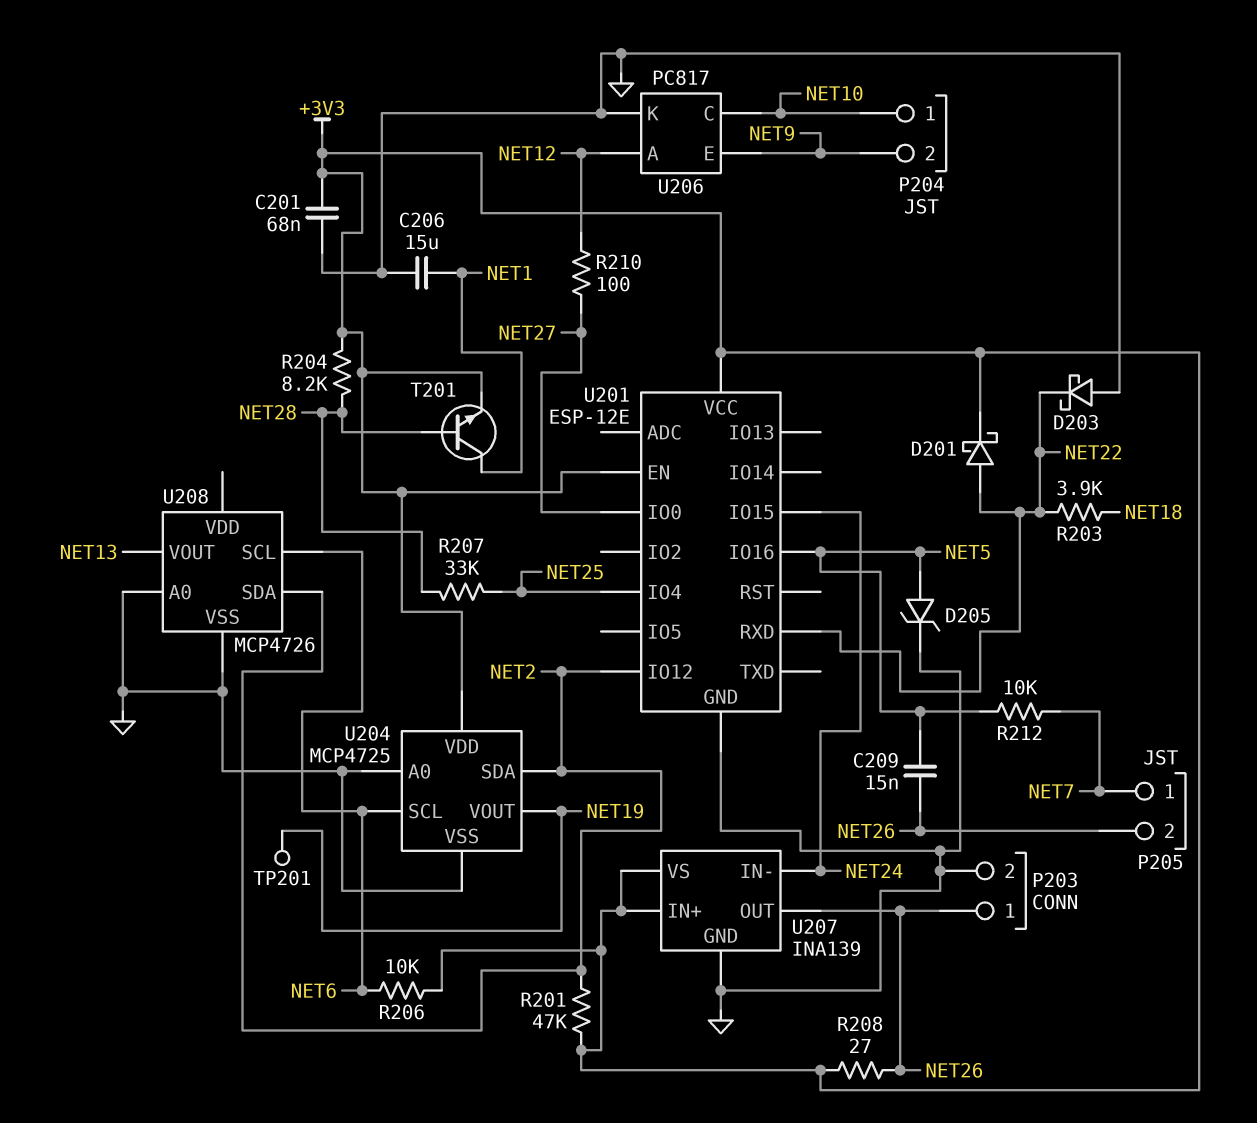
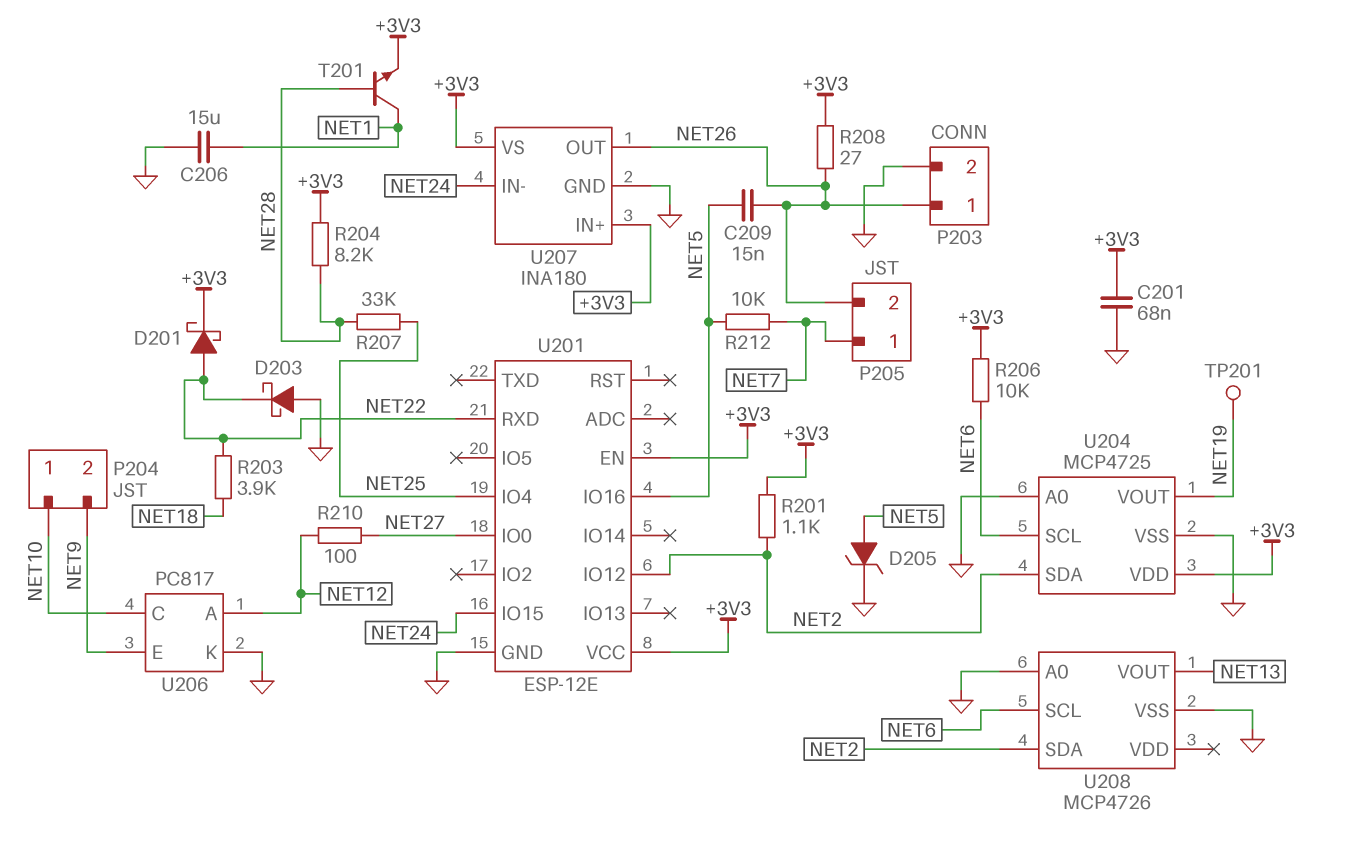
R201: 47k (+3V3, NET2) -> 1.1k (+3V3, NET2)
U207: INA139 -> INA180

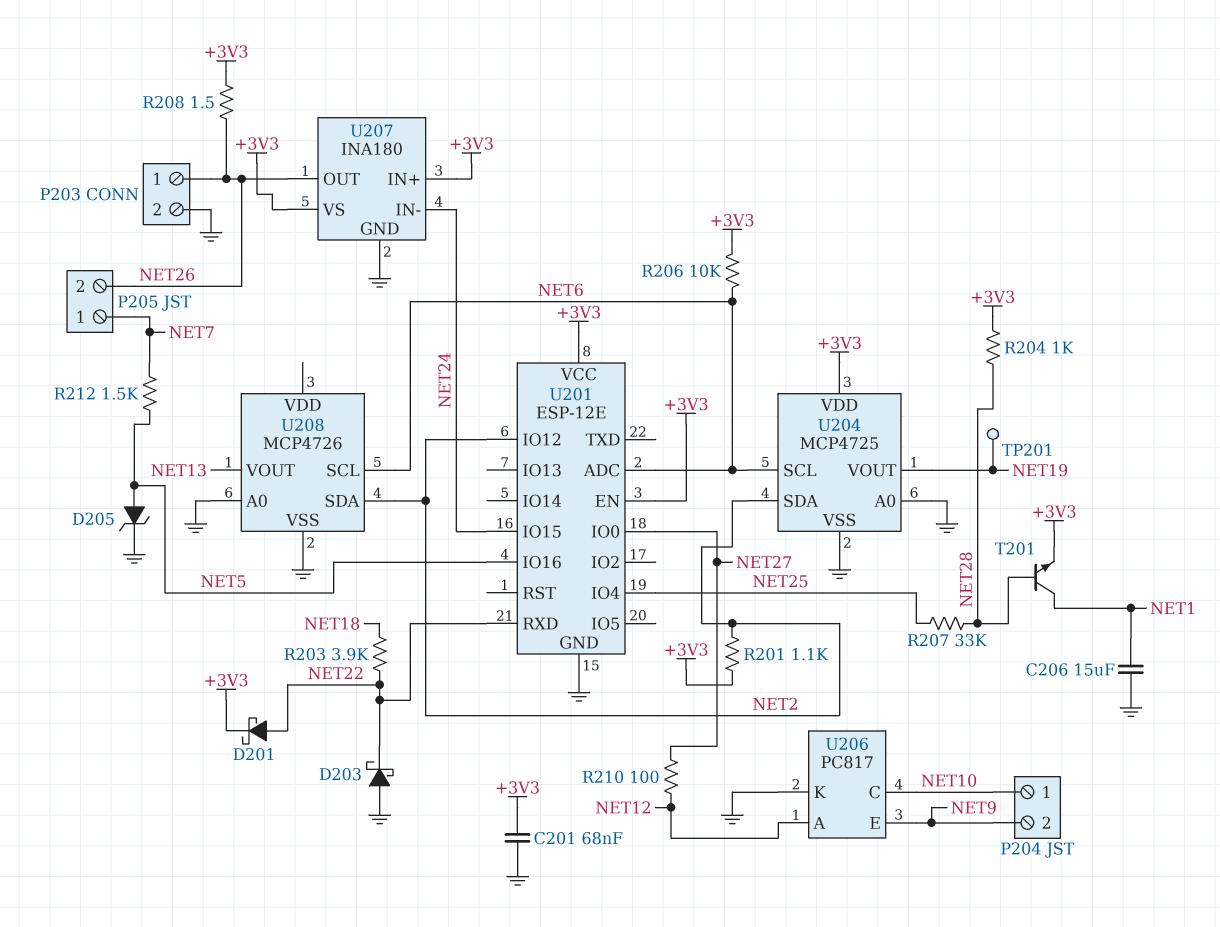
C209: 15nF (NET5, NET26) -> none
R204: 8.2k (+3V3, NET28) -> 1k (+3V3, NET28)
R208: 27 (+3V3, NET26) -> 1.5 (+3V3, NET26)
R212: 10k (NET5, NET7) -> 1.5k (NET5, NET7)
U201 pin ADC: none -> NET6

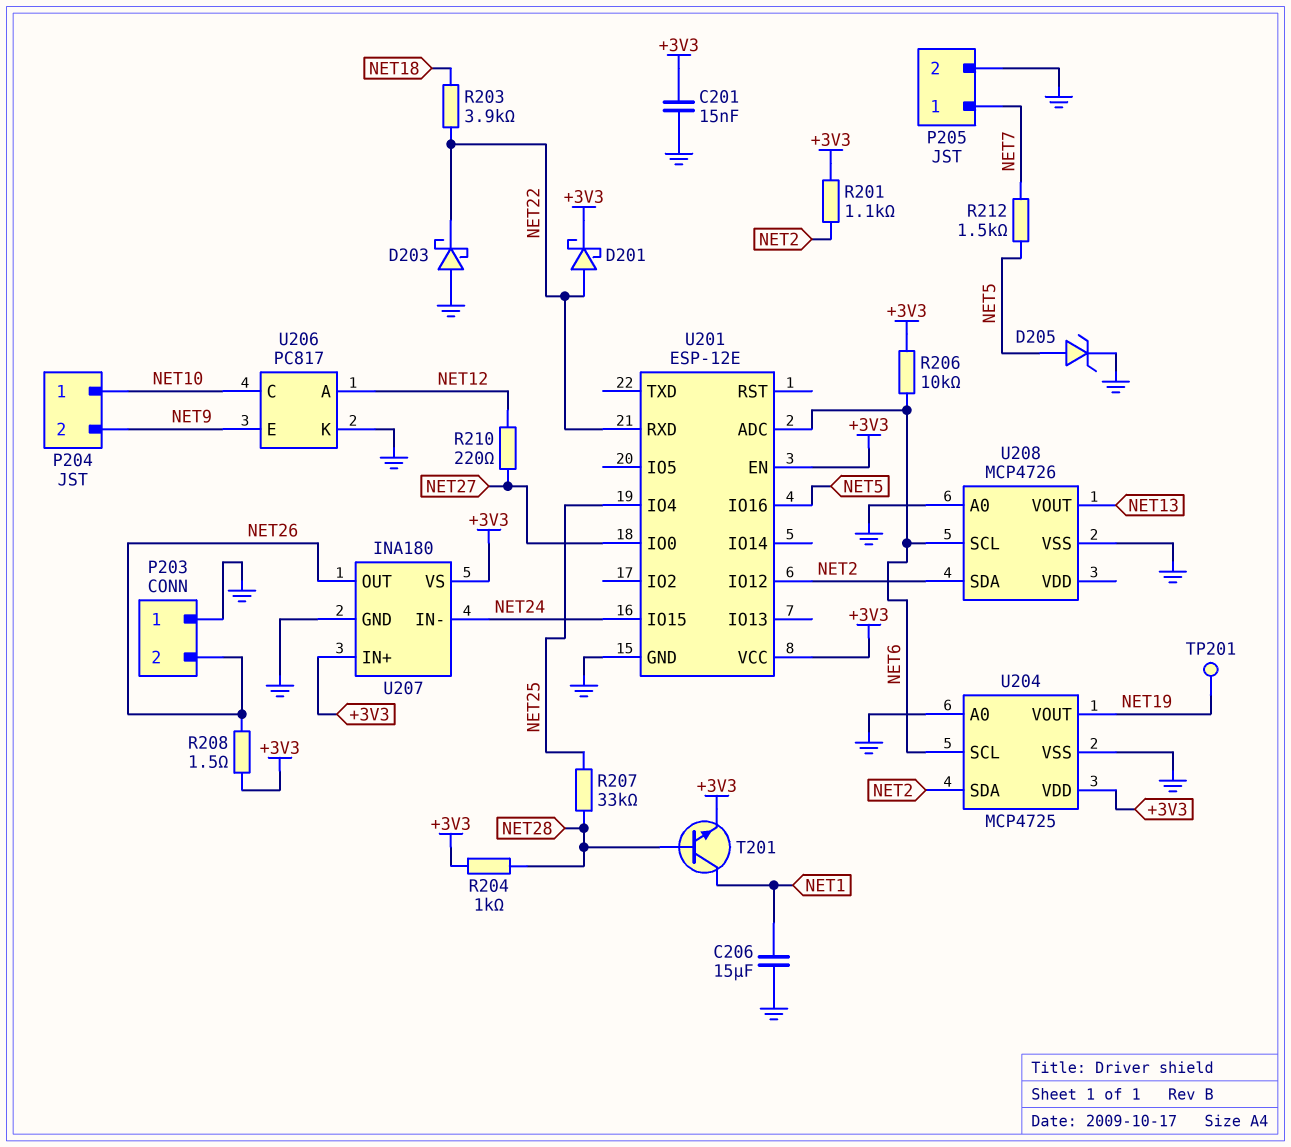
C201: 68nF (+3V3, GND) -> 15nF (+3V3, GND)
P203 pin 1: NET26 -> GND
P203 pin 2: GND -> NET26
P205 pin 2: NET26 -> GND
R210: 100 (NET12, NET27) -> 220 (NET12, NET27)

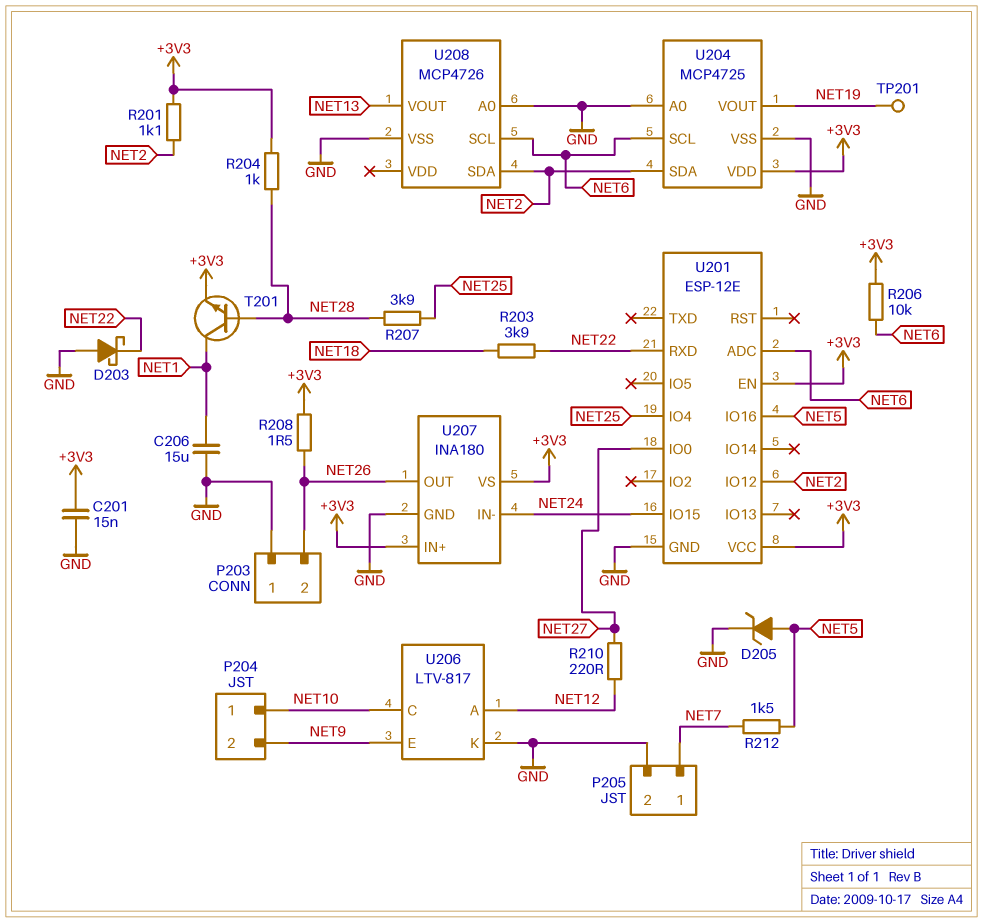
D201: schottky (A NET22, K +3V3) -> none
R207: 33k (NET25, NET28) -> 3.9k (NET25, NET28)
U206: PC817 -> LTV-817

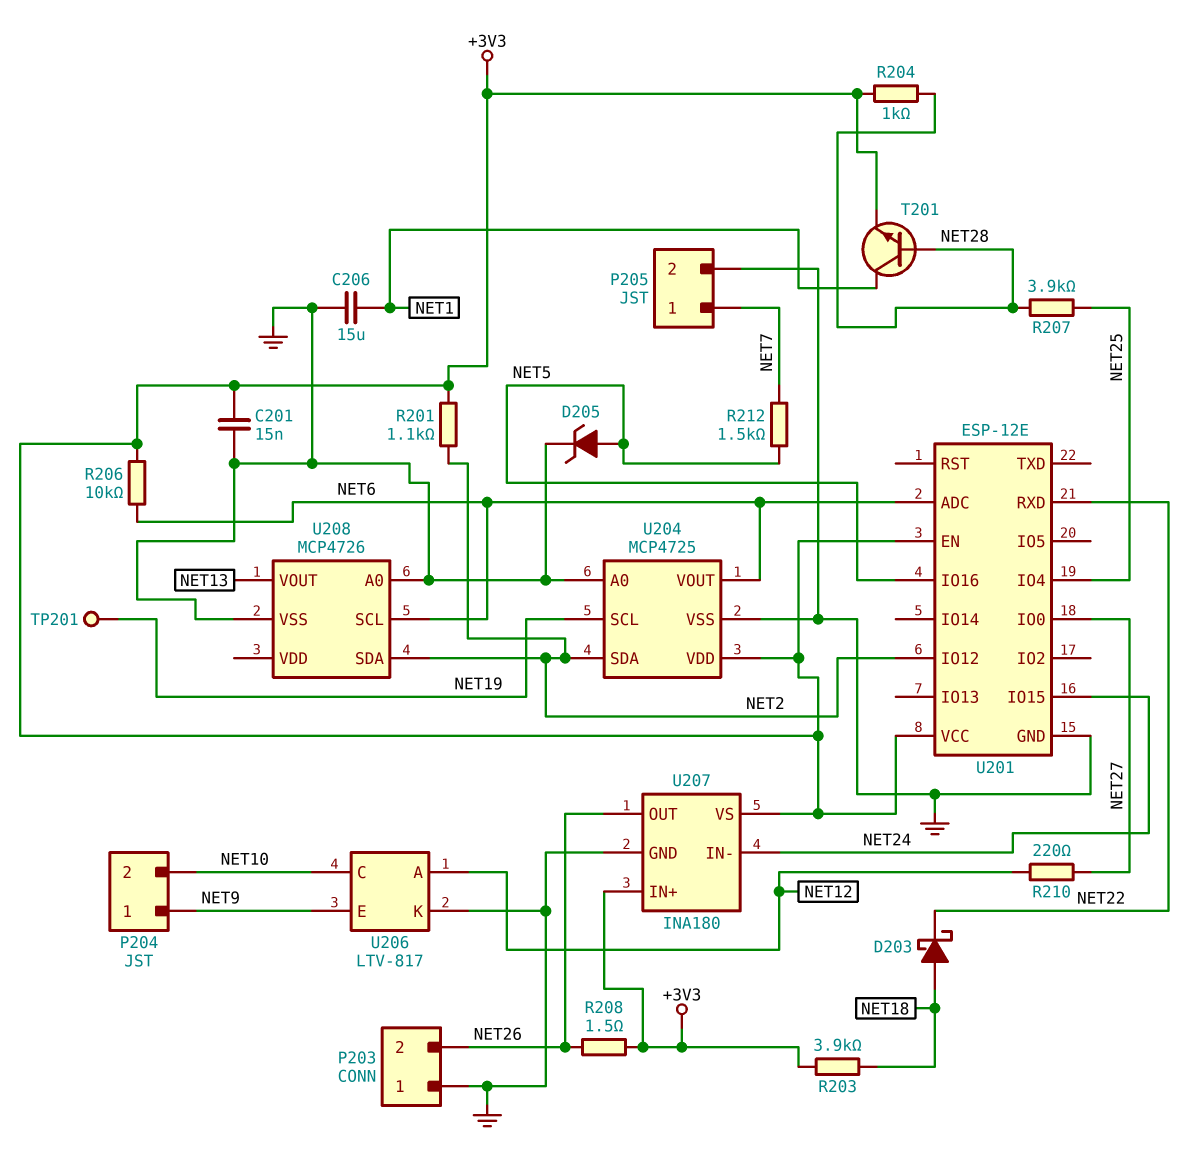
D203: schottky (A GND, K NET22) -> schottky (A NET18, K NET22)
P204 pin 1: NET10 -> NET9
P204 pin 2: NET9 -> NET10
R203: 3.9k (NET18, NET22) -> 3.9k (+3V3, NET18)
U204 pin SCL: NET6 -> NET19
U204 pin VOUT: NET19 -> NET6

